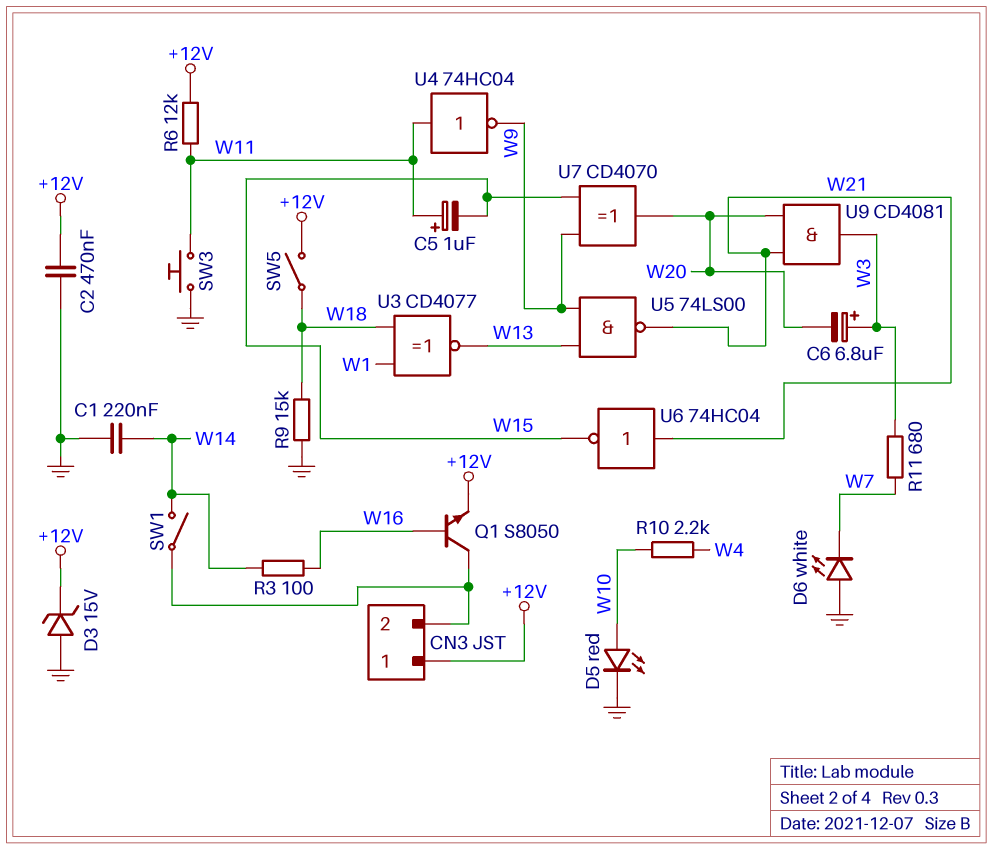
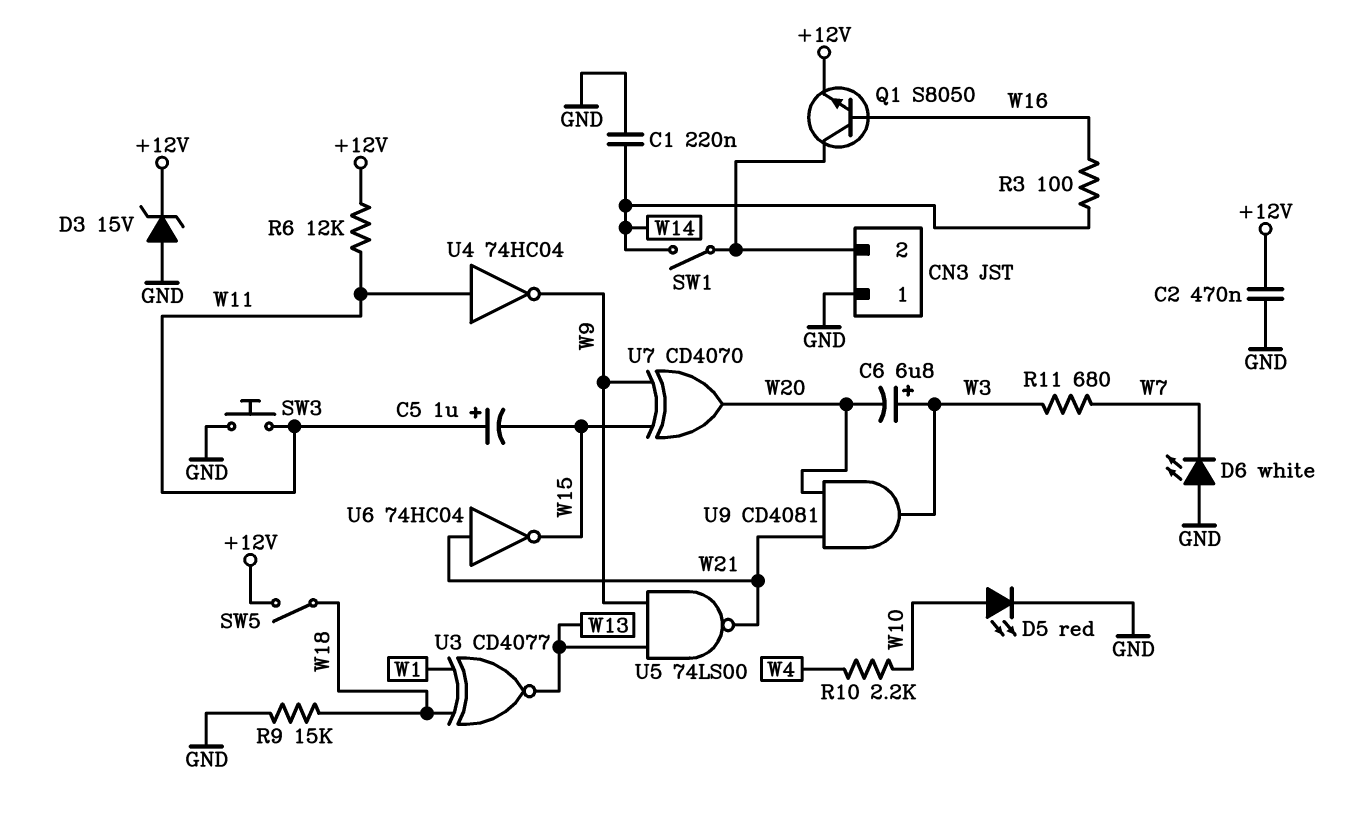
CN3 pin 1: +12V -> GND

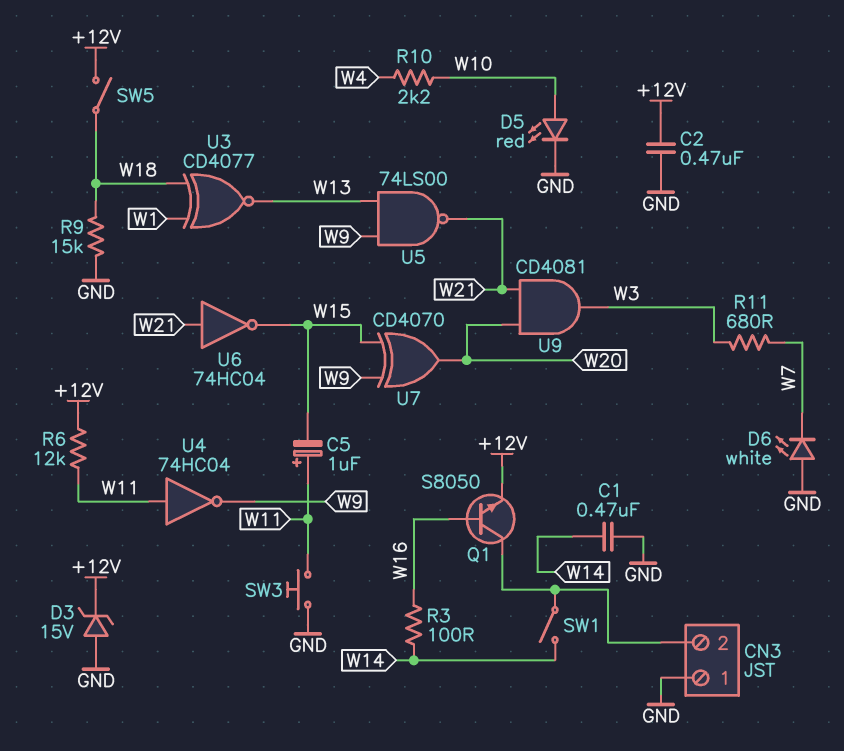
C1: 220nF (GND, W14) -> 470nF (GND, W14)
C6: 6.8uF (plus W3, minus W20) -> none

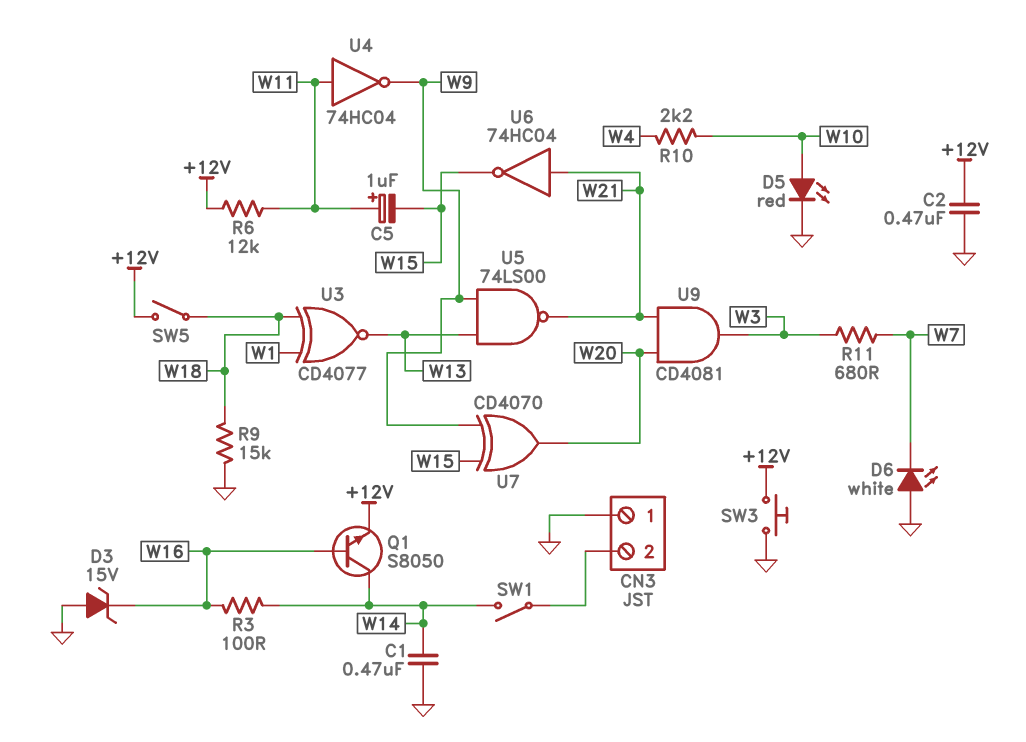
D3: zener 15V (A GND, K +12V) -> zener 15V (A GND, K W16)
Q1: NPN S8050 (B W16, C CN3/2, E +12V) -> NPN S8050 (B W16, C W14, E +12V)
SW3: button (GND, W11) -> button (+12V, GND)

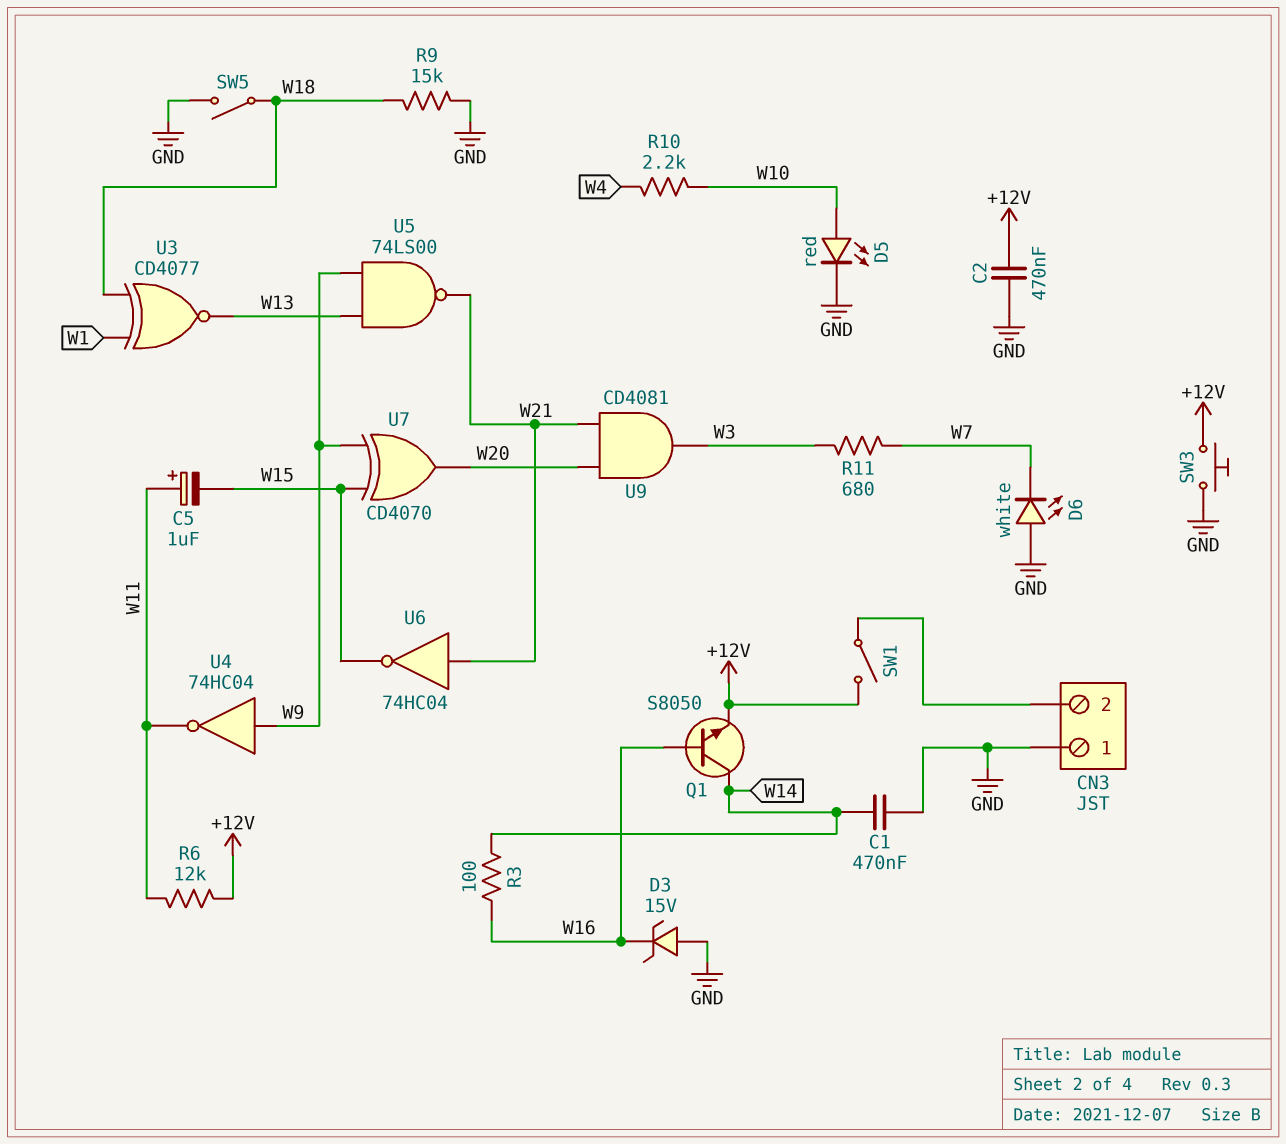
SW1: switch (CN3/2, W14) -> switch (+12V, CN3/2)
SW5: switch (+12V, W18) -> switch (GND, W18)
U4: NOT 74HC04 (in W11, out W9) -> NOT 74HC04 (in W9, out W11)

